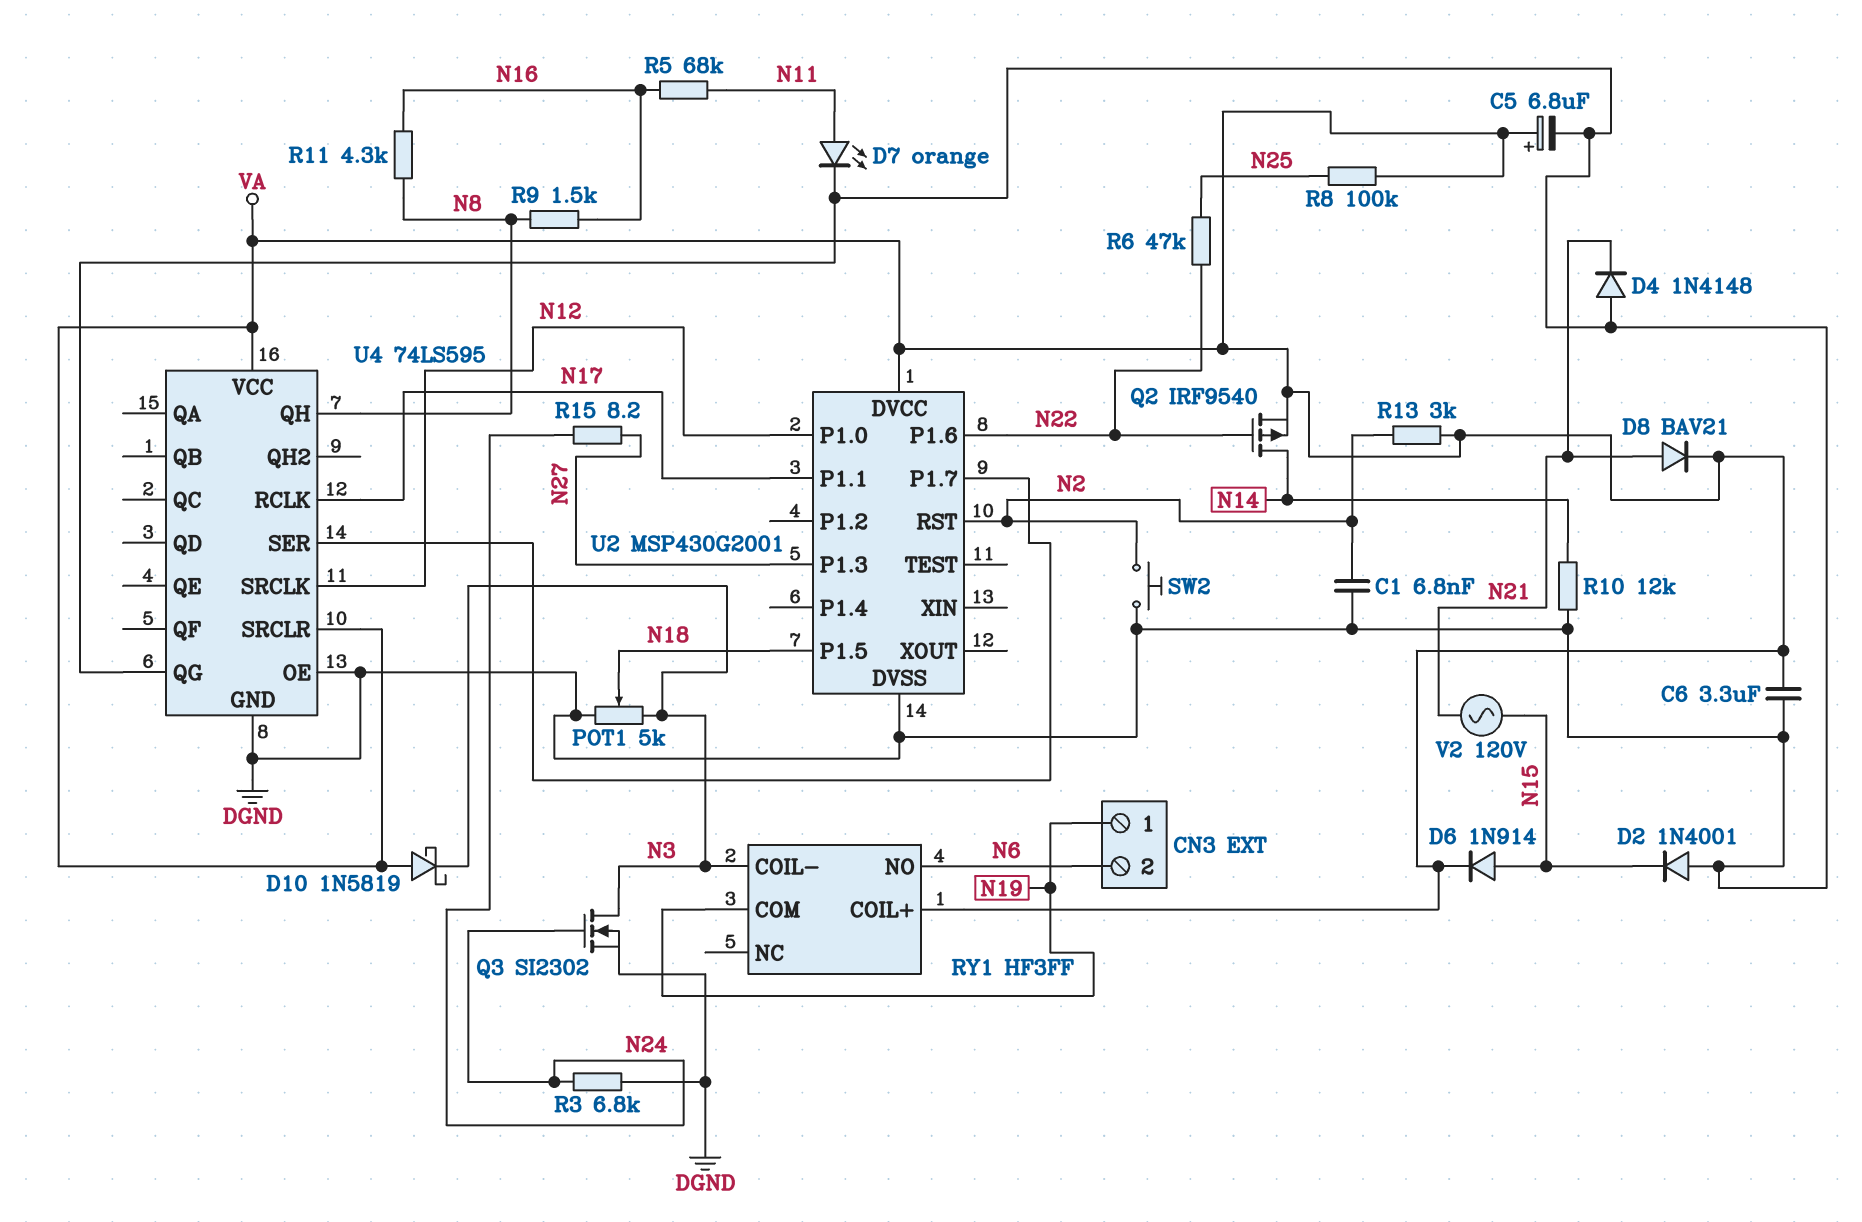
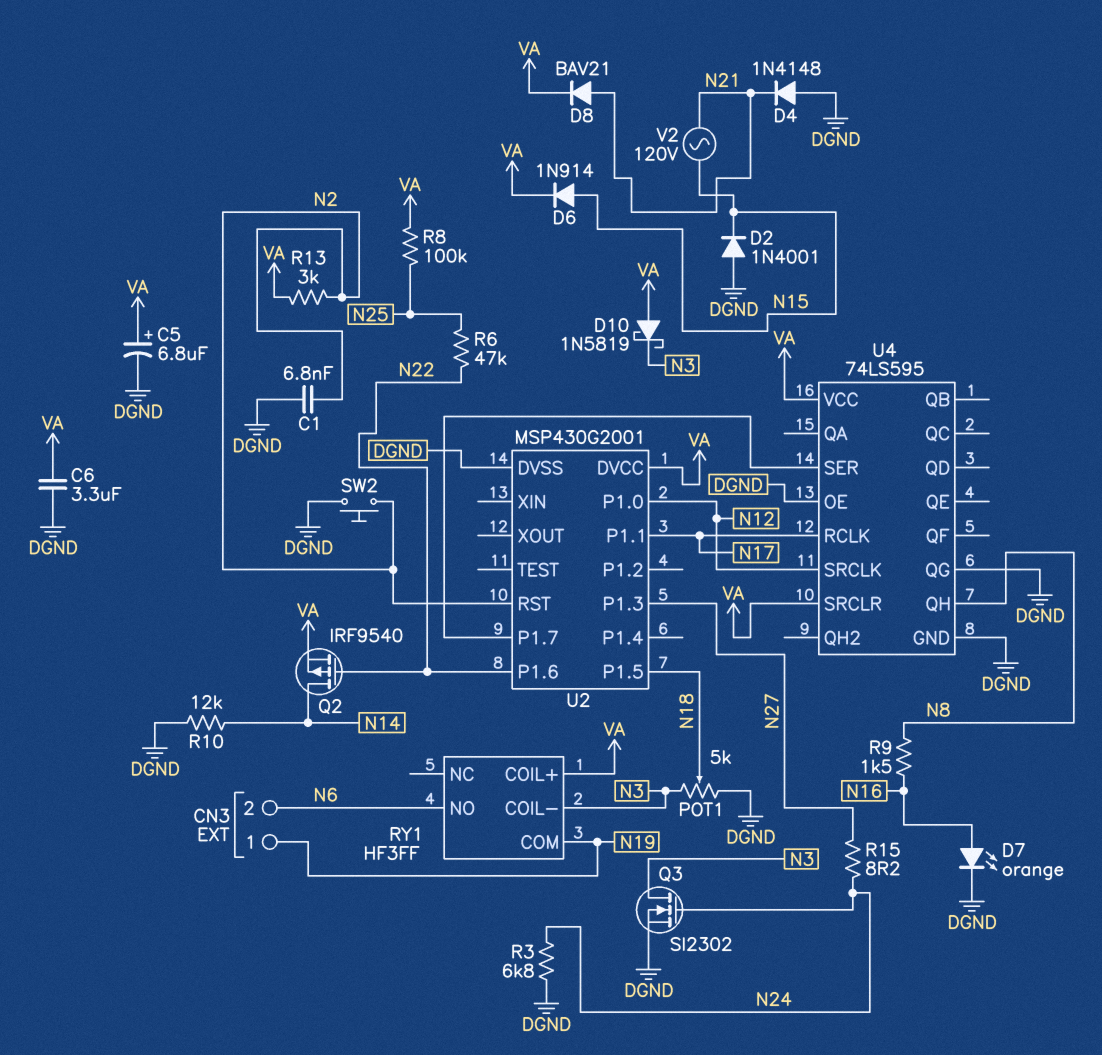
D7: LED orange (A N11, K DGND) -> LED orange (A N16, K DGND)
R5: 68k (N11, N16) -> none
R11: 4.3k (N8, N16) -> none

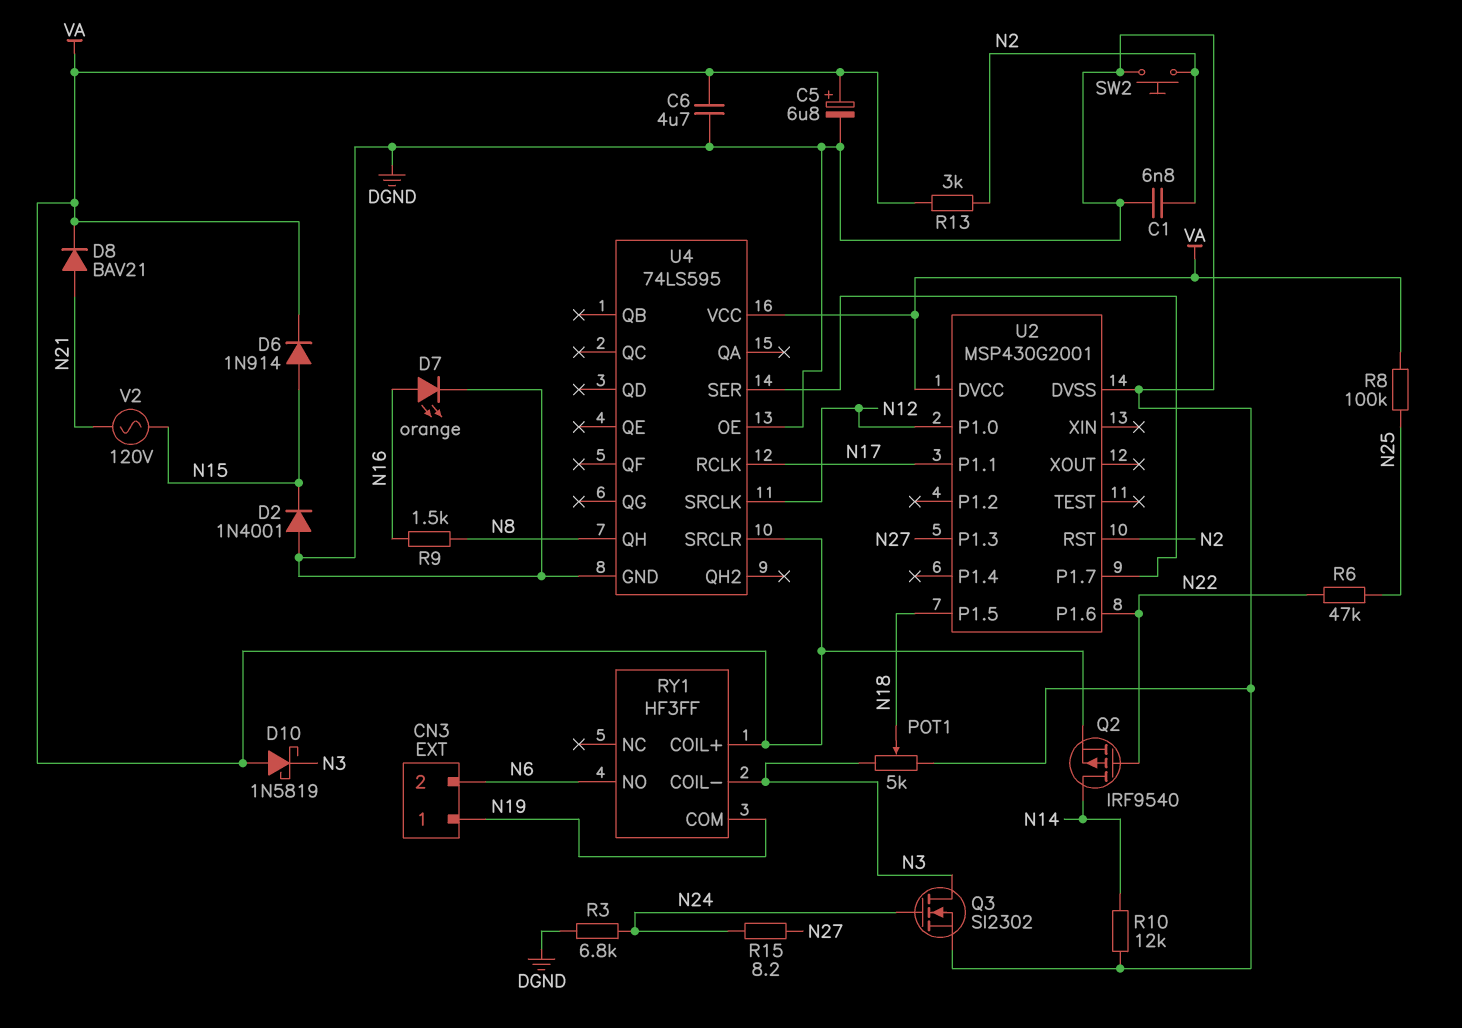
C6: 3.3uF (DGND, VA) -> 4.7uF (DGND, VA)
D4: diode 1N4148 (A DGND, K N21) -> none
U4 pin QG: DGND -> none

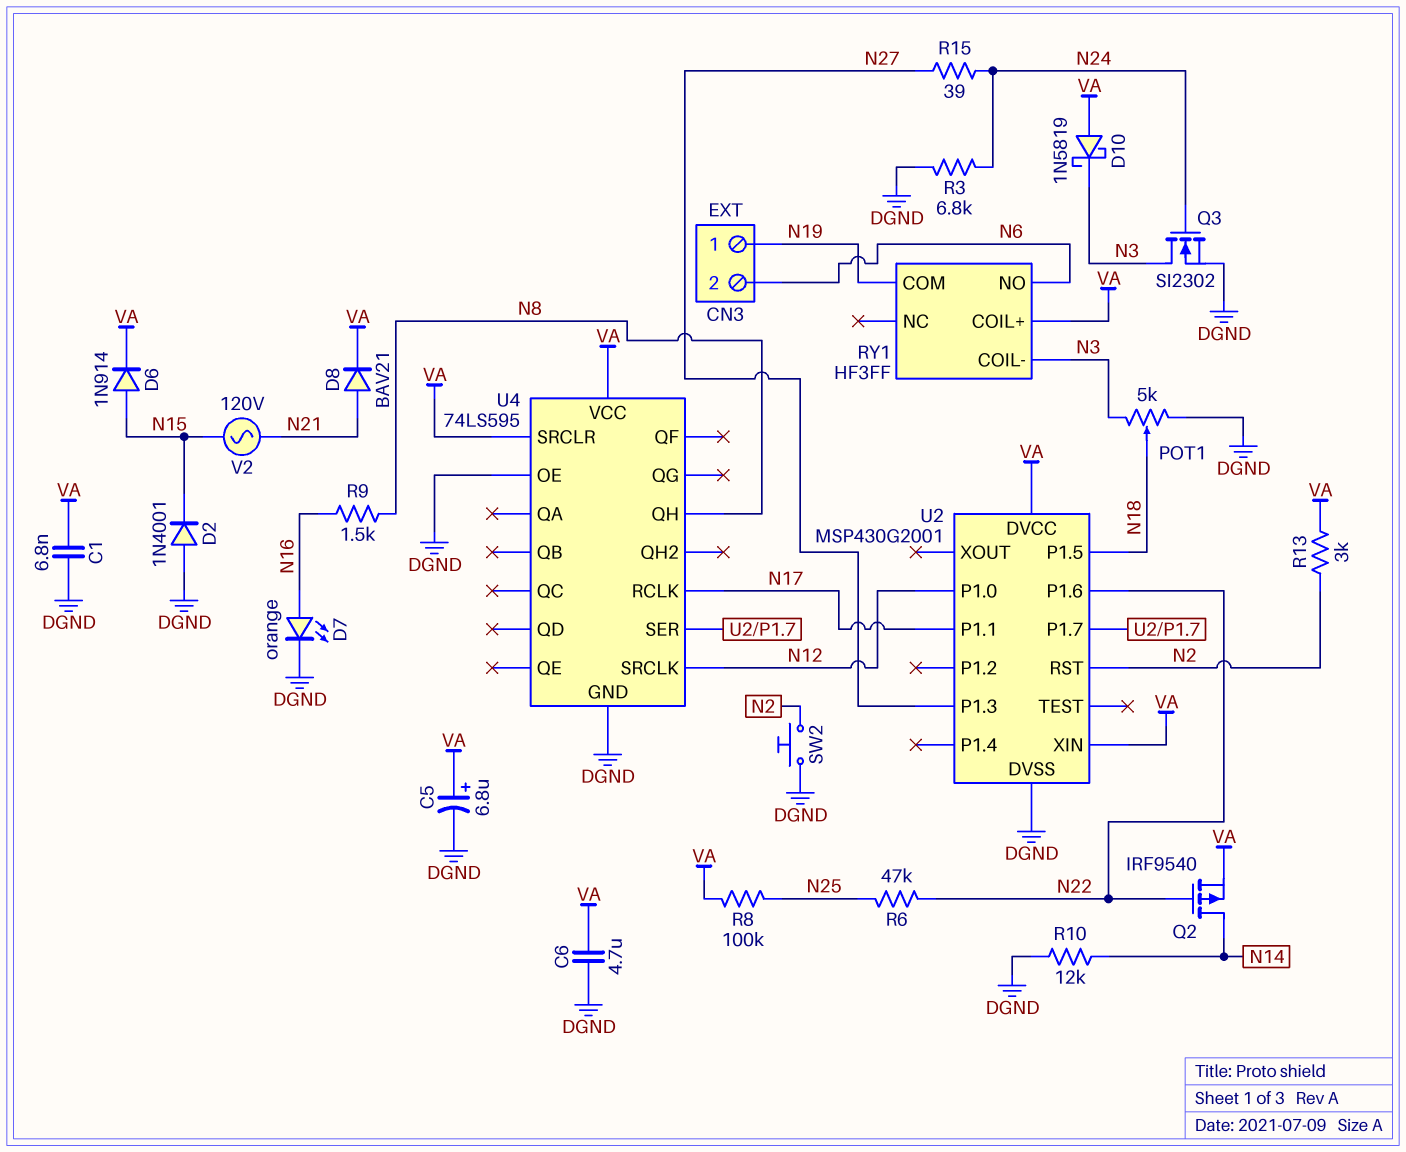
C1: 6.8nF (DGND, N2) -> 6.8nF (DGND, VA)
R15: 8.2 (N24, N27) -> 39 (N24, N27)
U2 pin XIN: none -> VA

